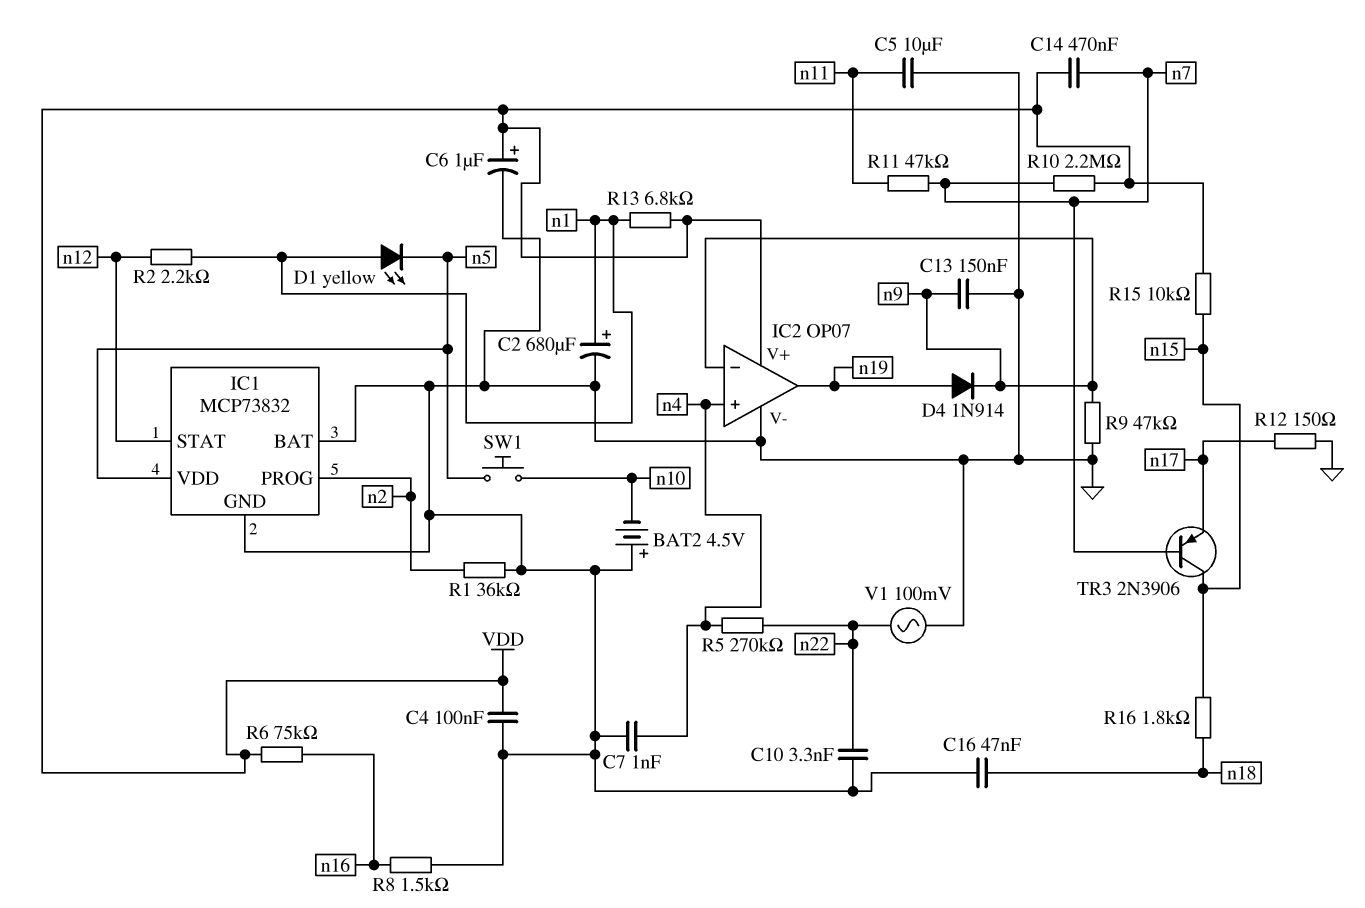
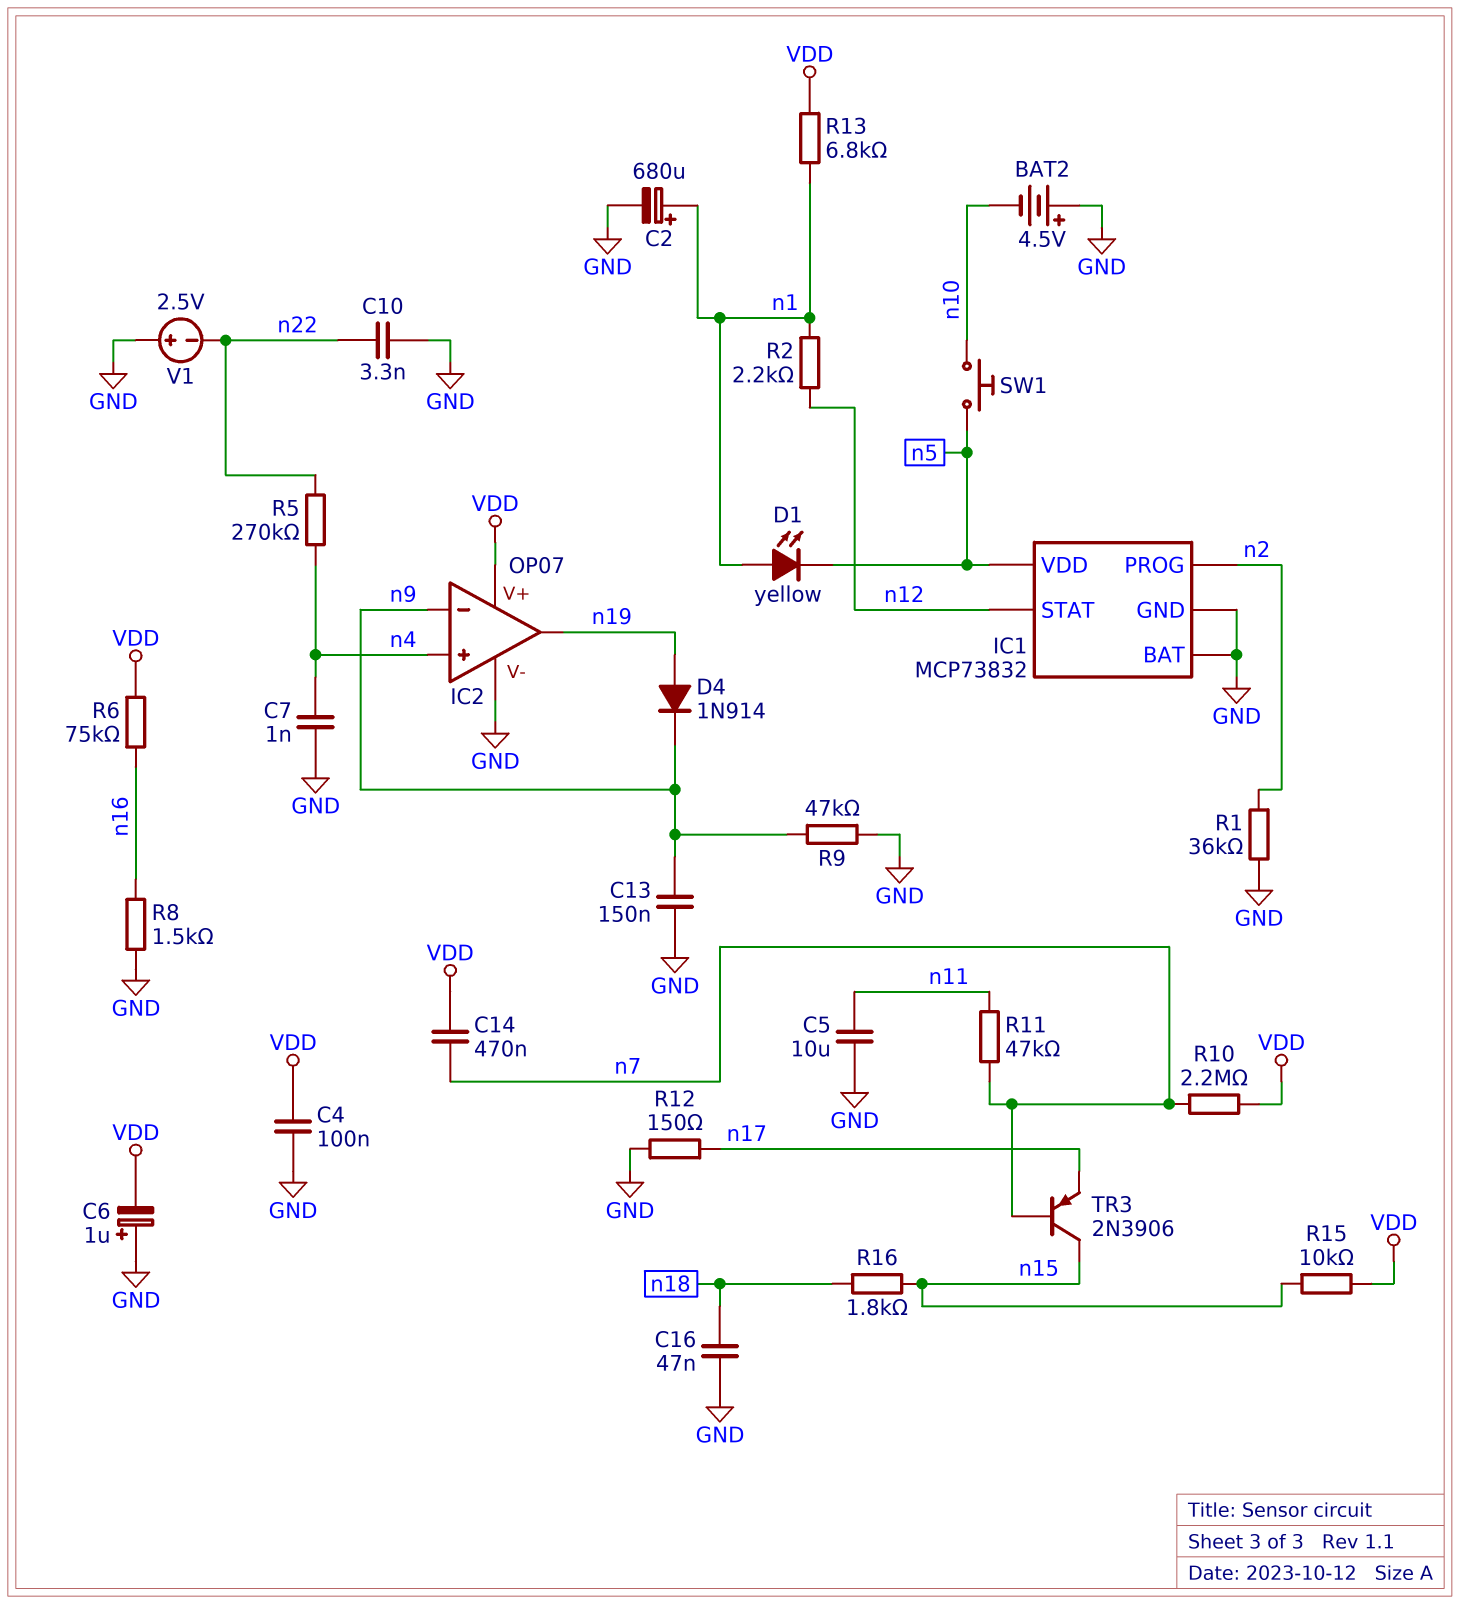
C6: 1uF (plus VDD, minus GND) -> 1uF (plus GND, minus VDD)
V1: AC 100mV (GND, n22) -> 2.5V (plus GND, minus n22)

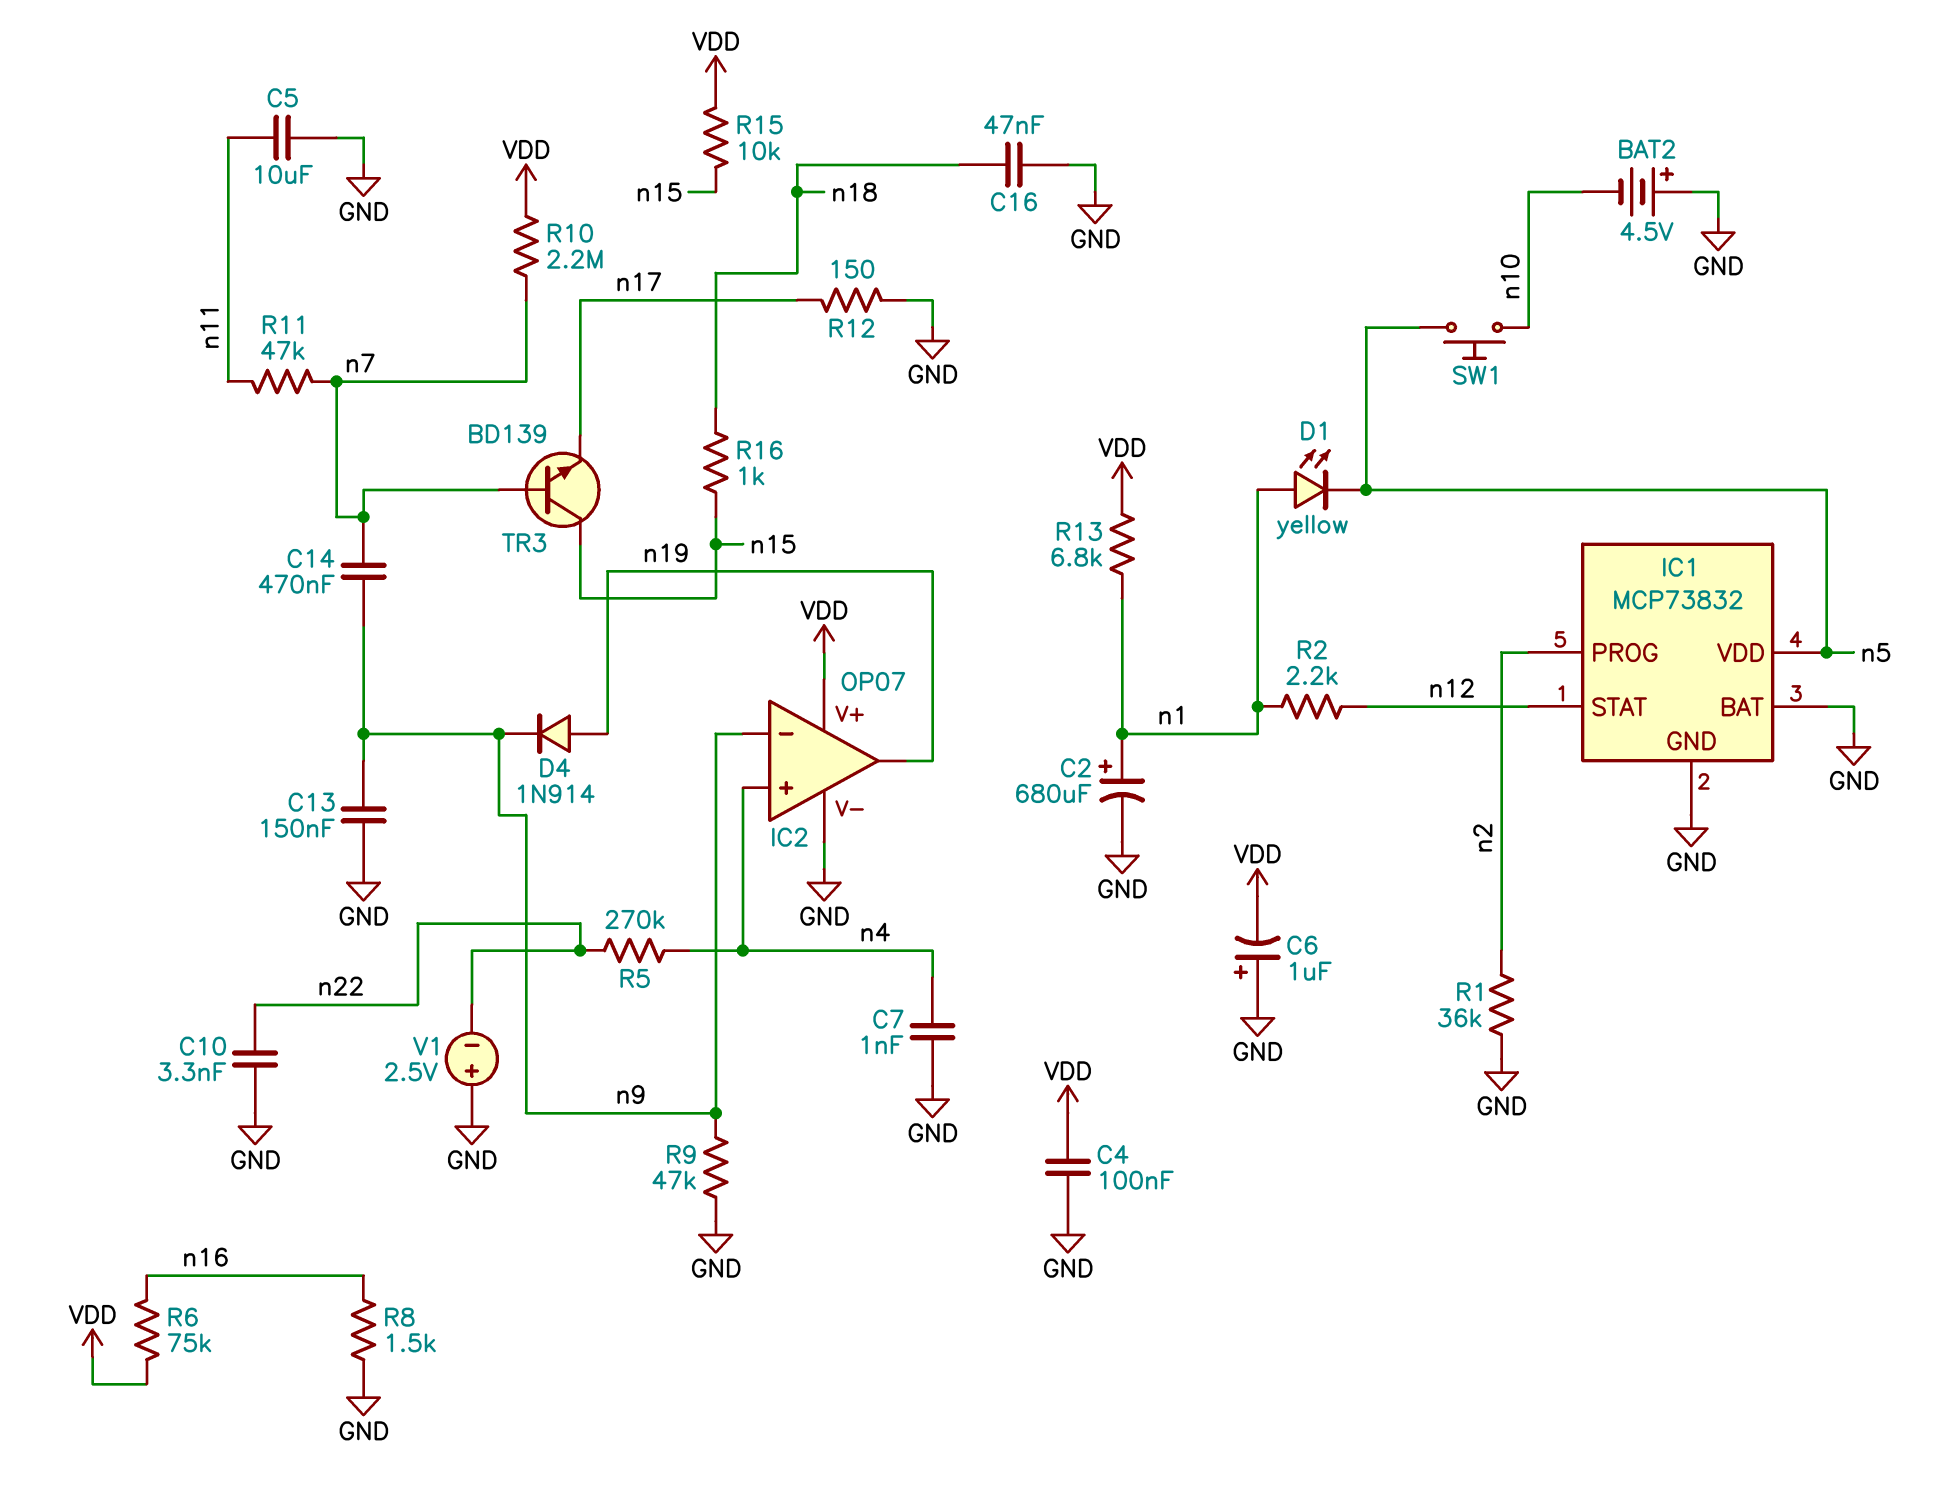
C14: 470nF (VDD, n7) -> 470nF (n7, n9)
R16: 1.8k (n15, n18) -> 1k (n15, n18)
TR3: PNP 2N3906 (B n7, C n15, E n17) -> NPN BD139 (B n7, C n15, E n17)

